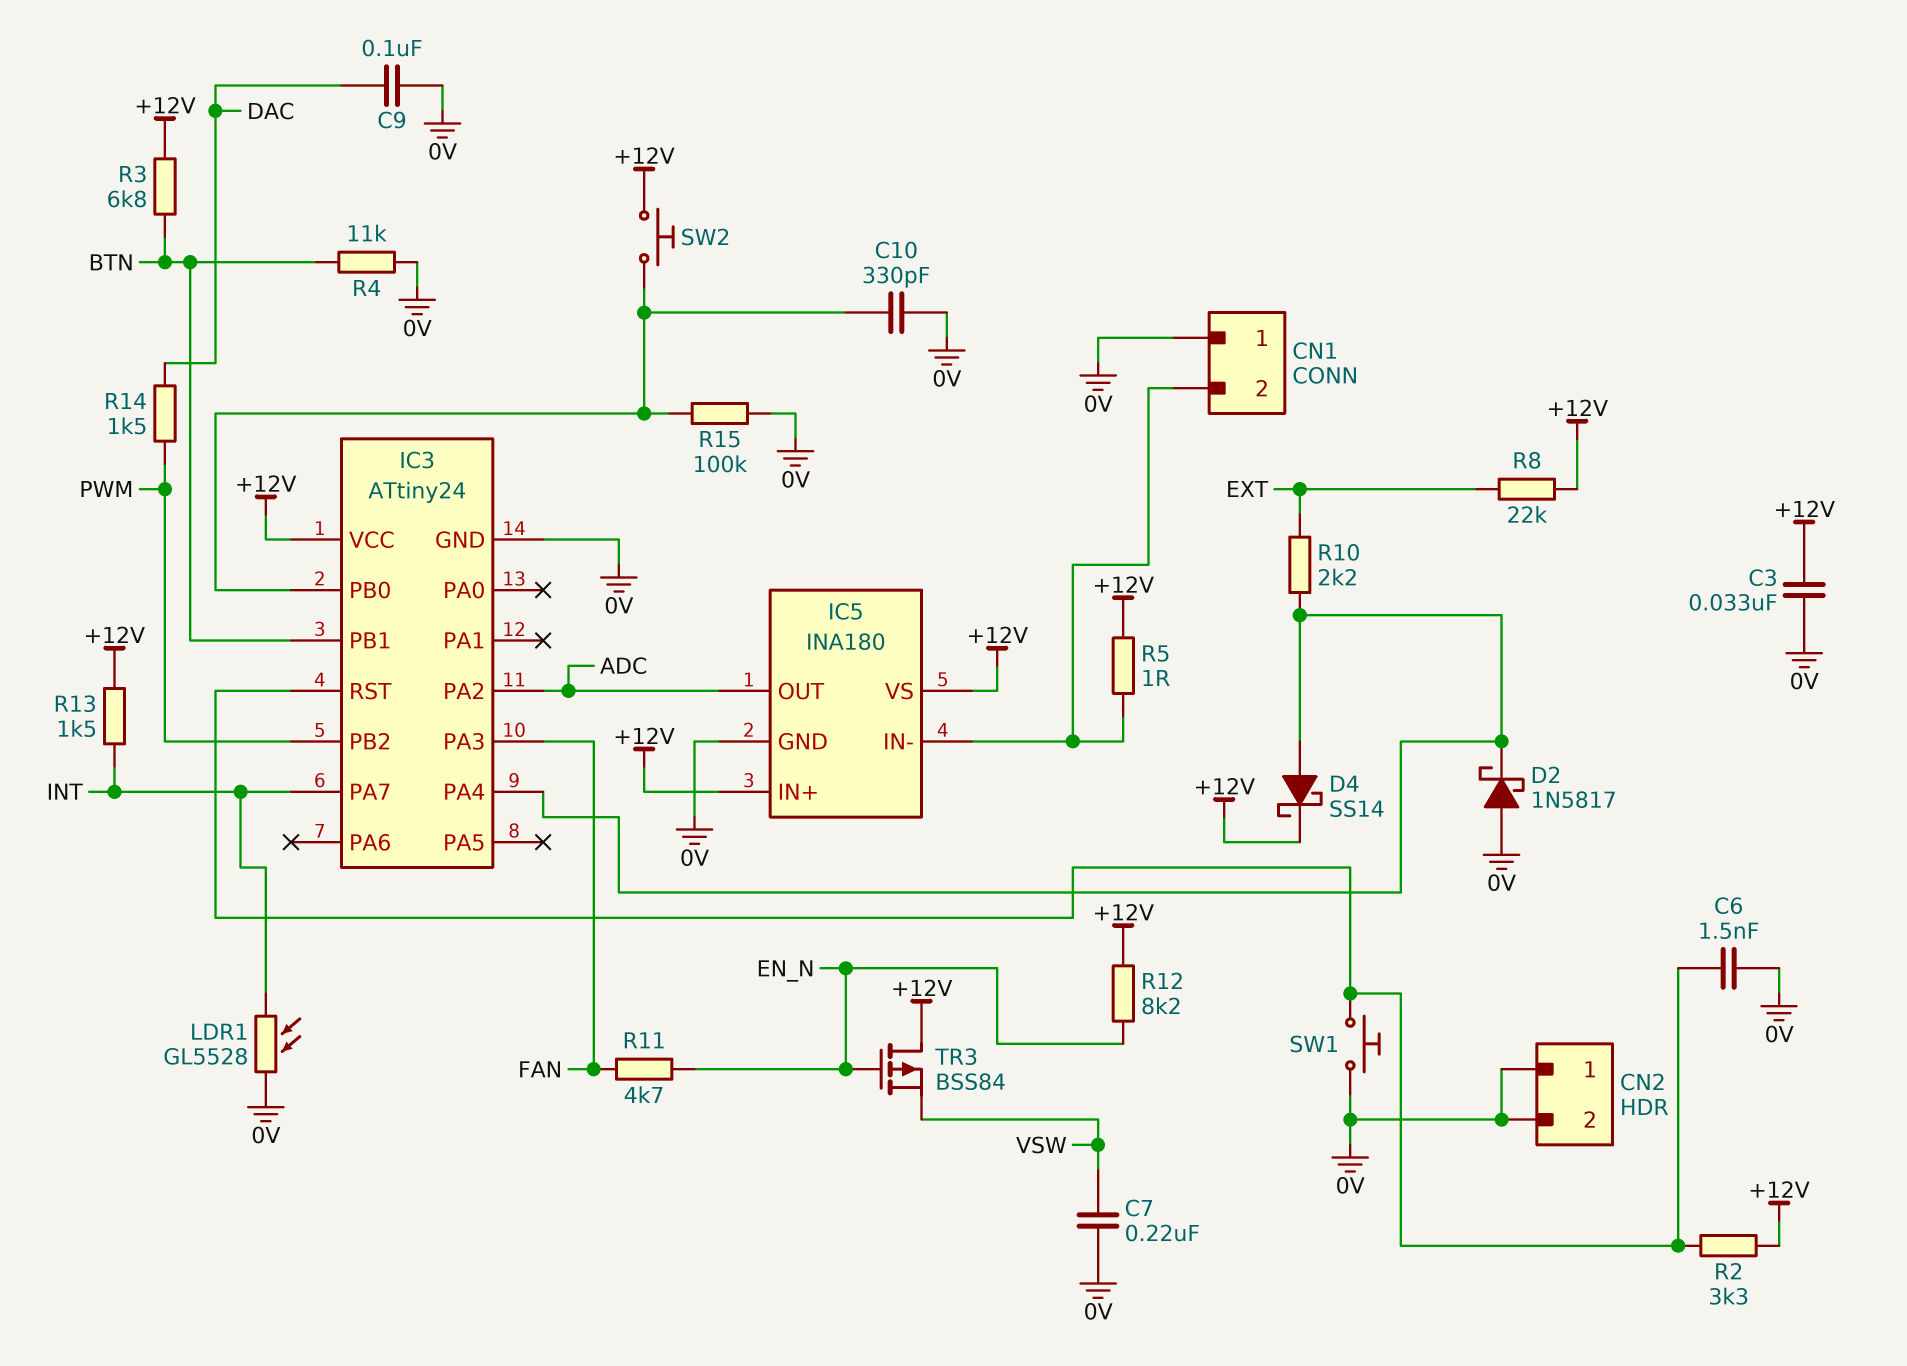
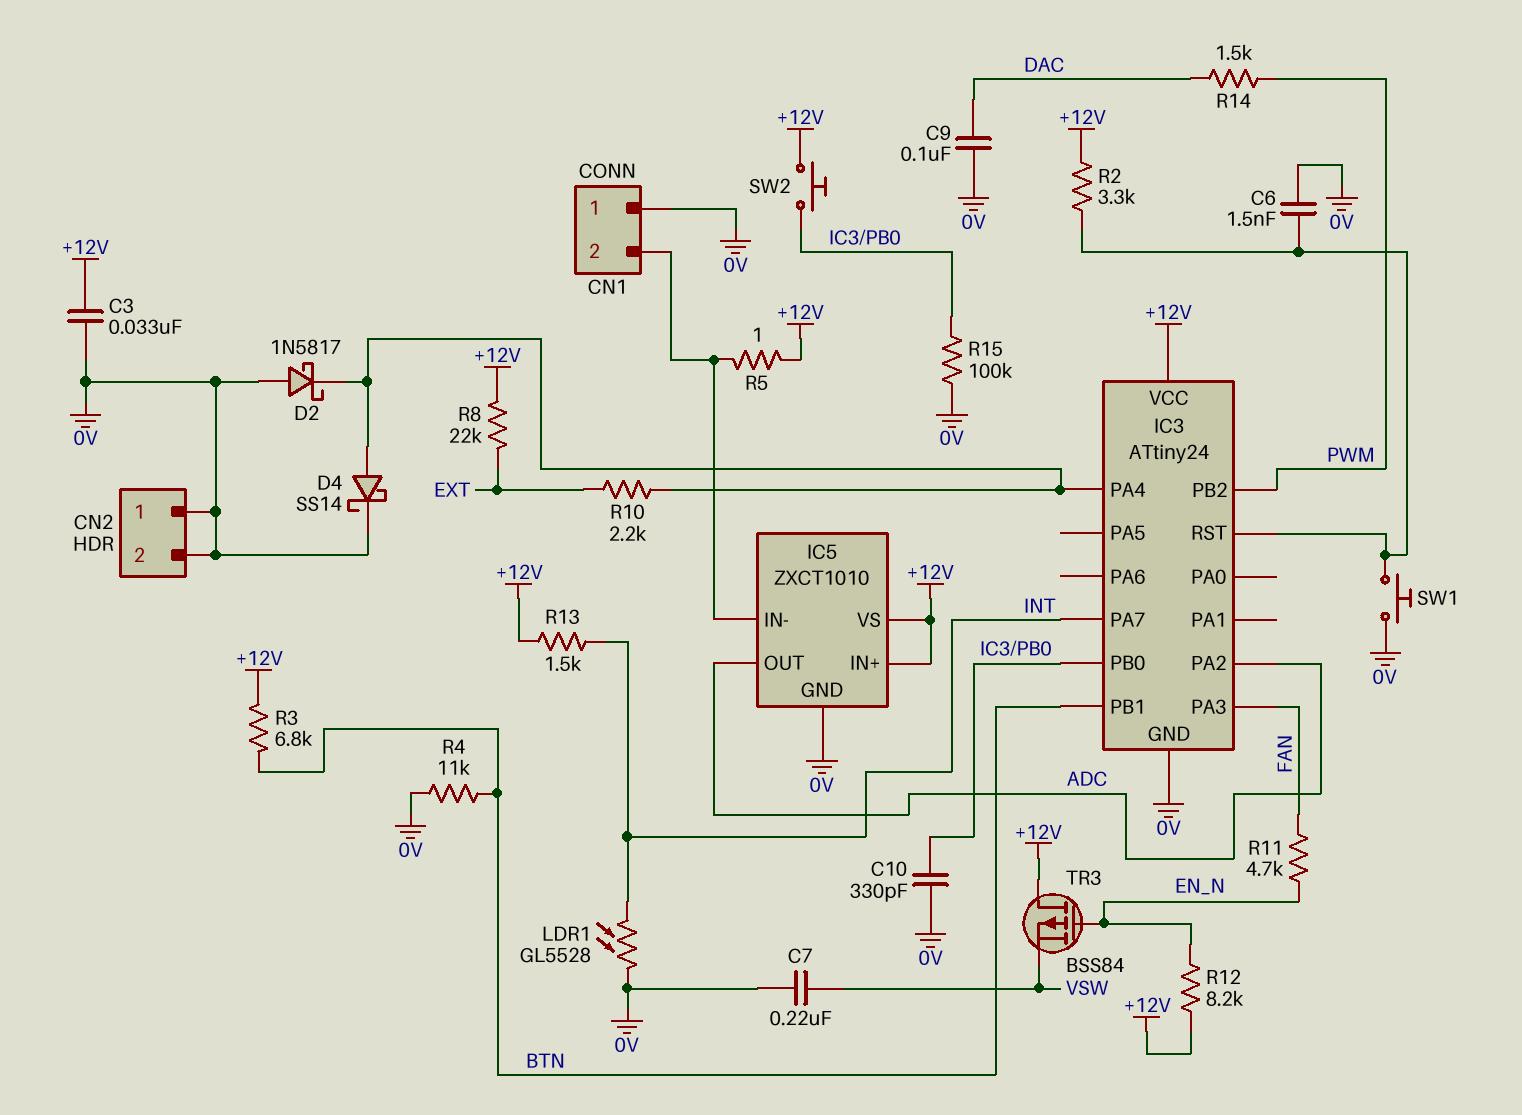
D4: schottky SS14 (A IC3/PA4, K +12V) -> schottky SS14 (A IC3/PA4, K 0V)
IC5: INA180 -> ZXCT1010

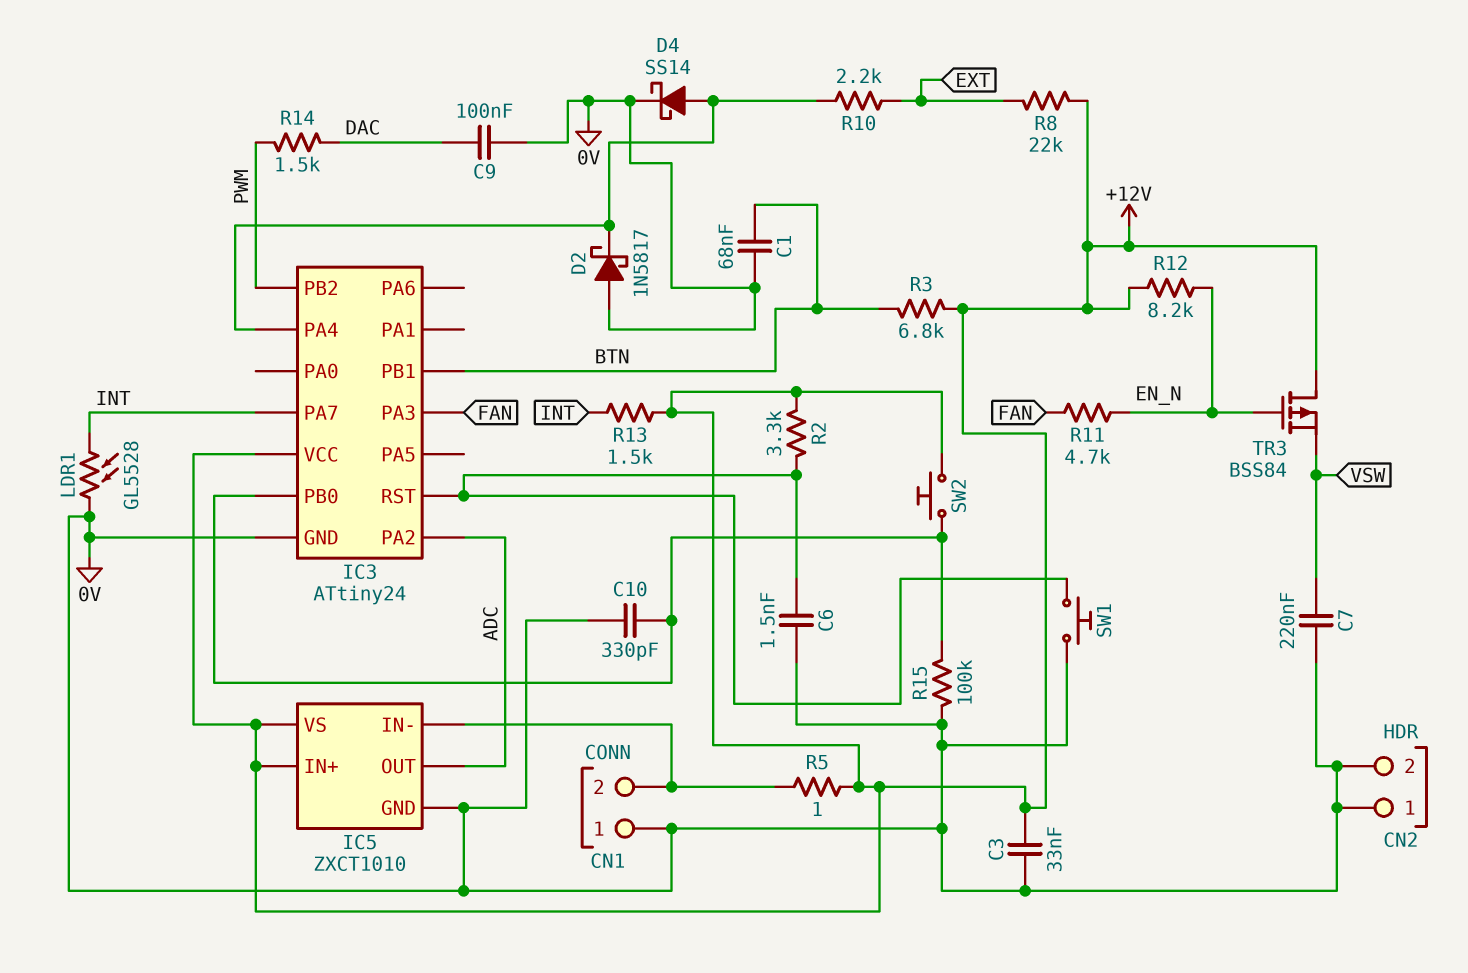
C1: none -> 68nF (0V, BTN)
R4: 11k (0V, BTN) -> none

